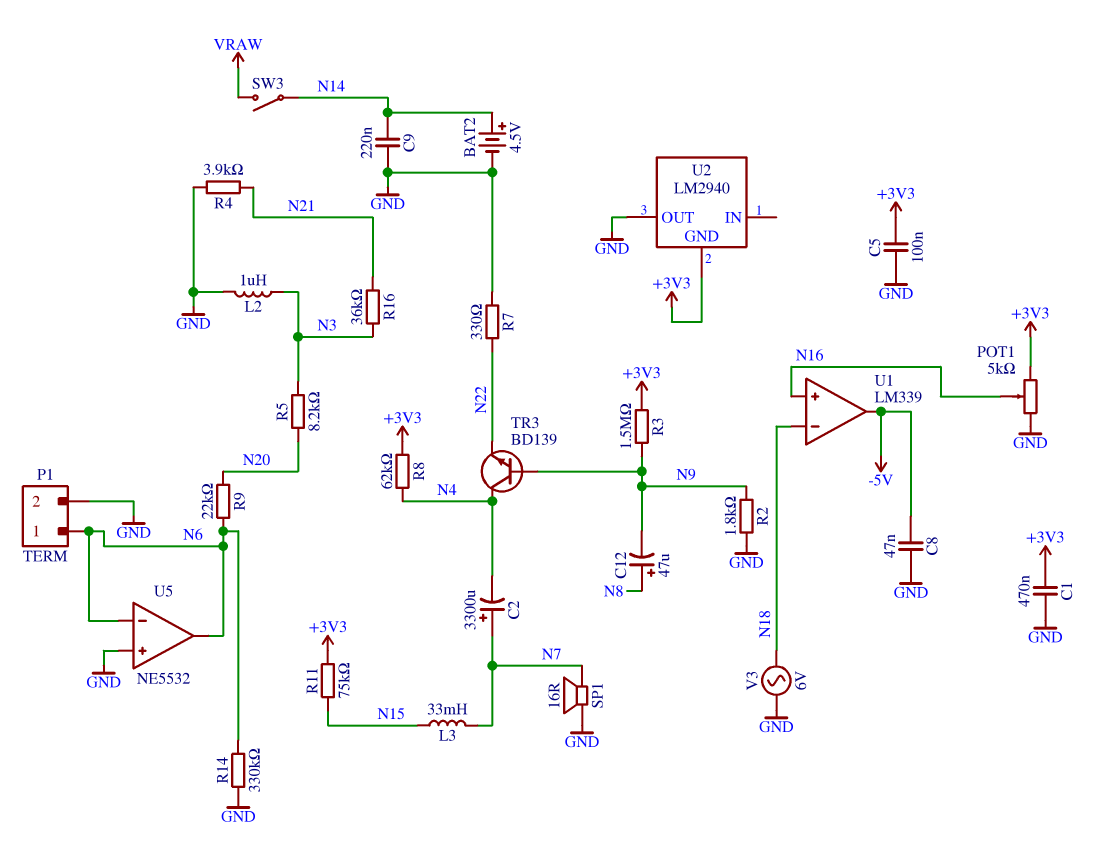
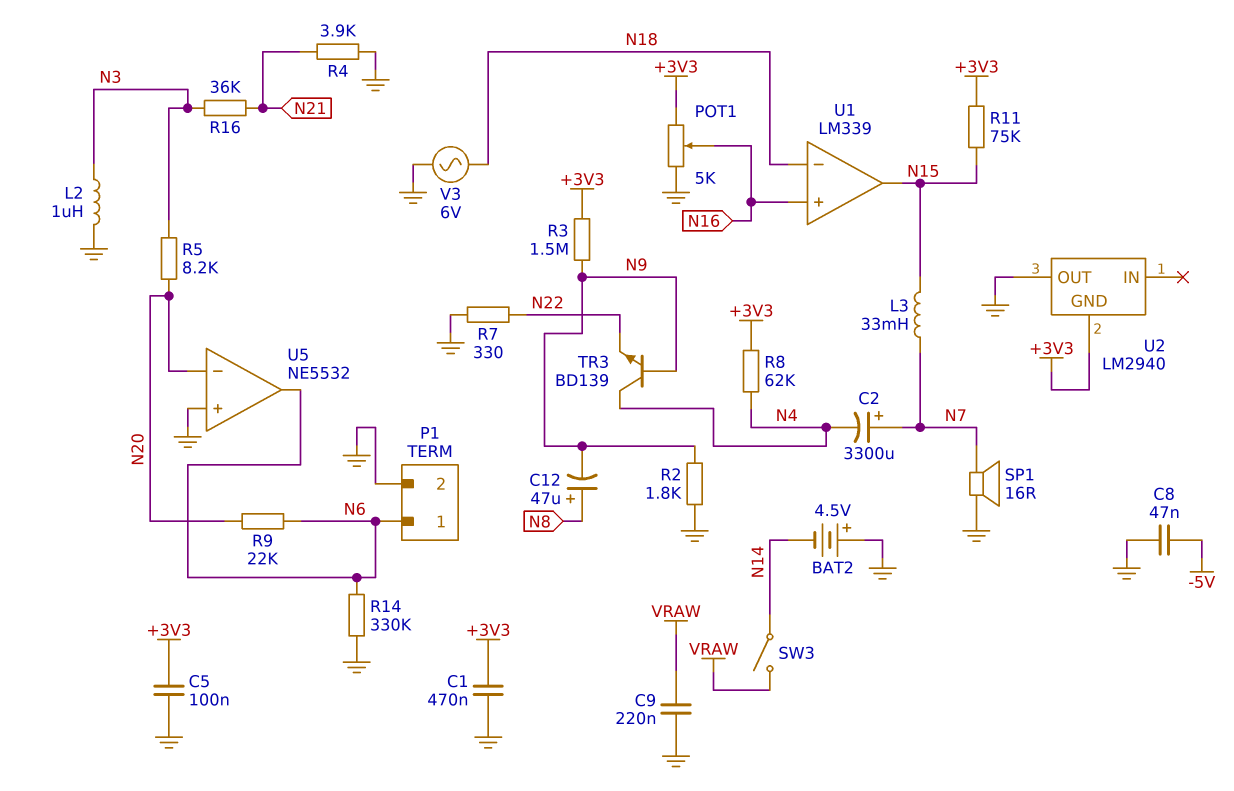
BAT2: 4.5V (plus N14, minus GND) -> 4.5V (plus GND, minus N14)
C9: 220nF (GND, N14) -> 220nF (GND, VRAW)
U1 pin out: -5V -> N15
U5 pin in-: N6 -> N20

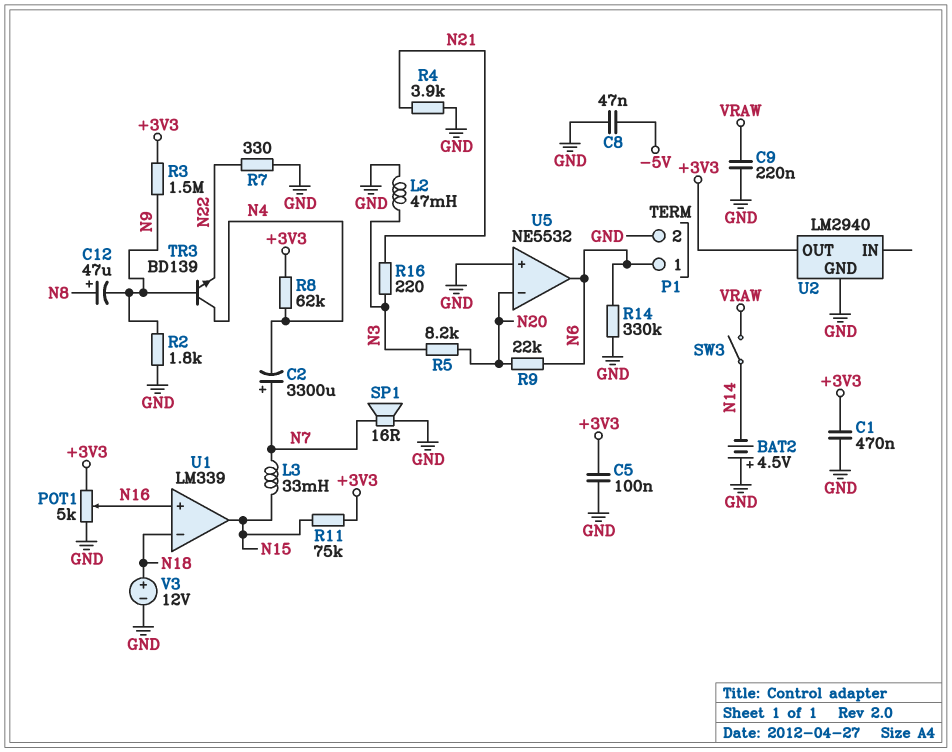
L2: 1uH (GND, N3) -> 47mH (GND, N3)
R16: 36k (N3, N21) -> 220 (N3, N21)
U2 pin GND: +3V3 -> GND
U2 pin OUT: GND -> +3V3
V3: AC 6V (GND, N18) -> 12V (plus N18, minus GND)

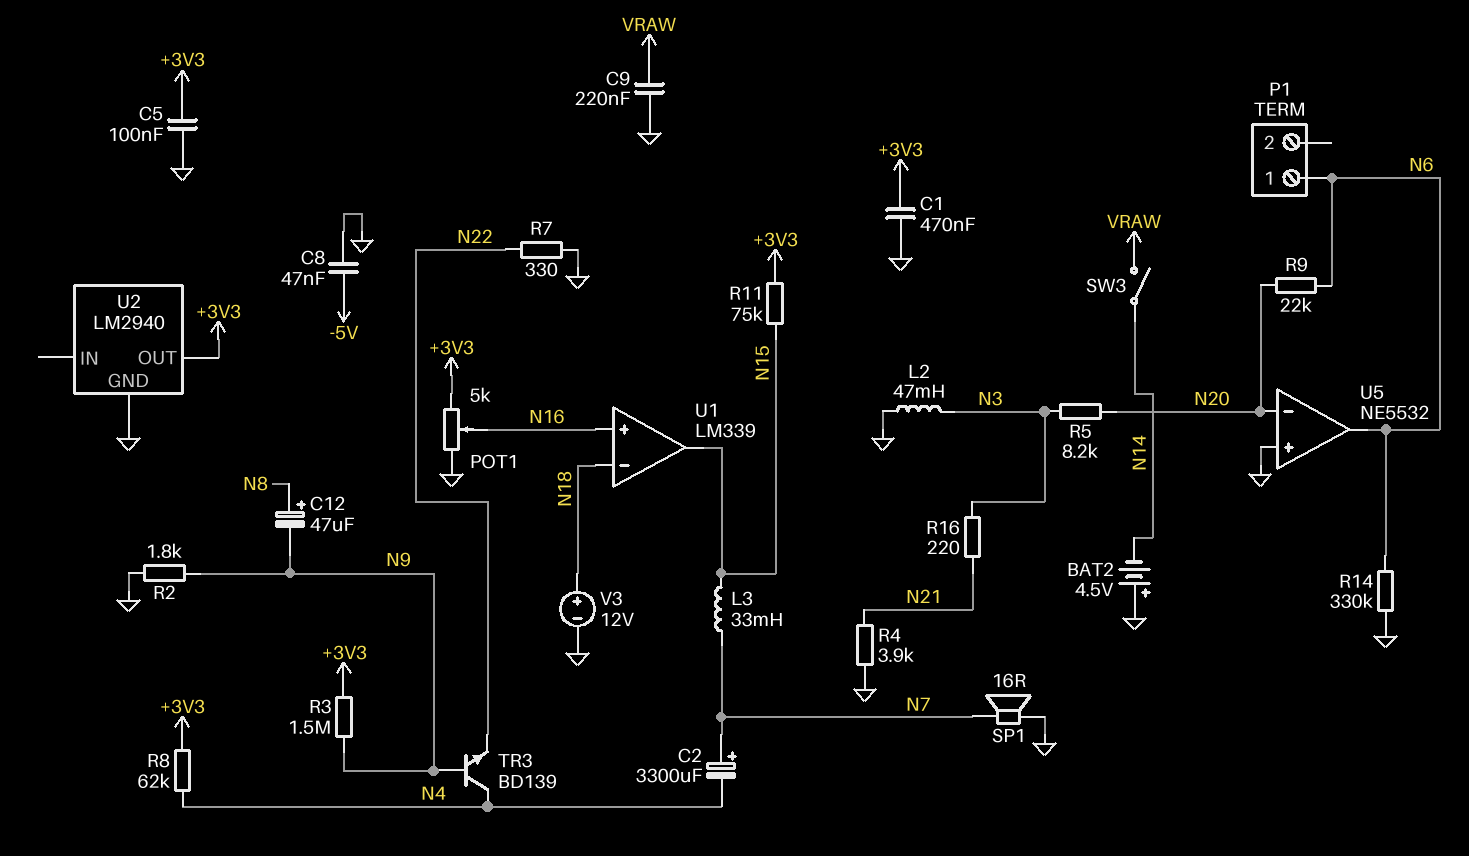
P1 pin 2: GND -> none

